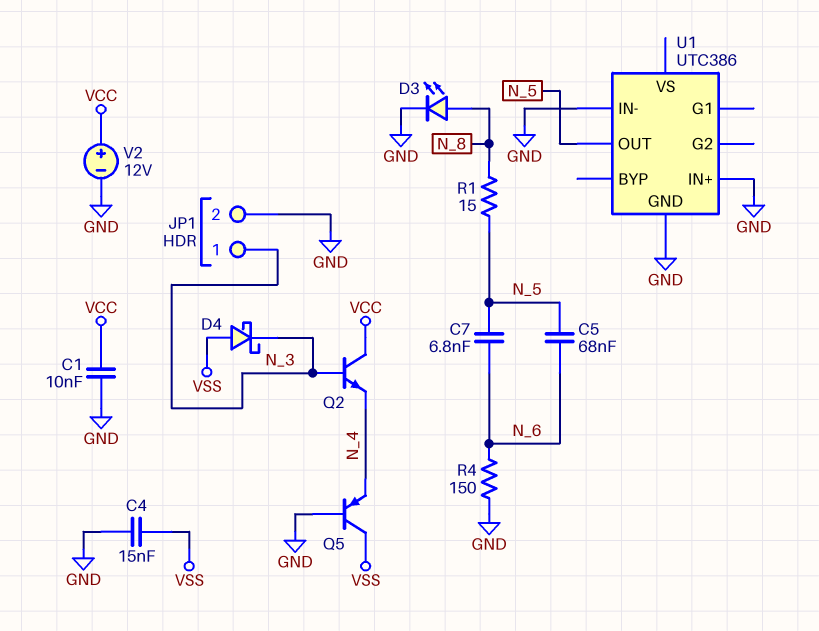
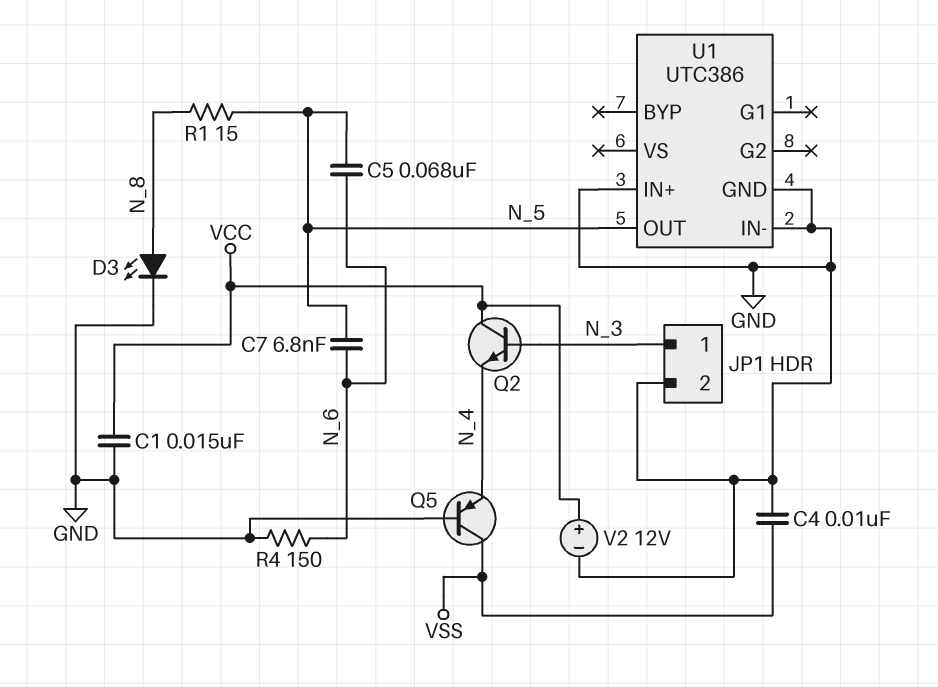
C1: 10nF (GND, VCC) -> 15nF (GND, VCC)
C4: 15nF (GND, VSS) -> 10nF (GND, VSS)
D4: schottky (A VSS, K N_3) -> none

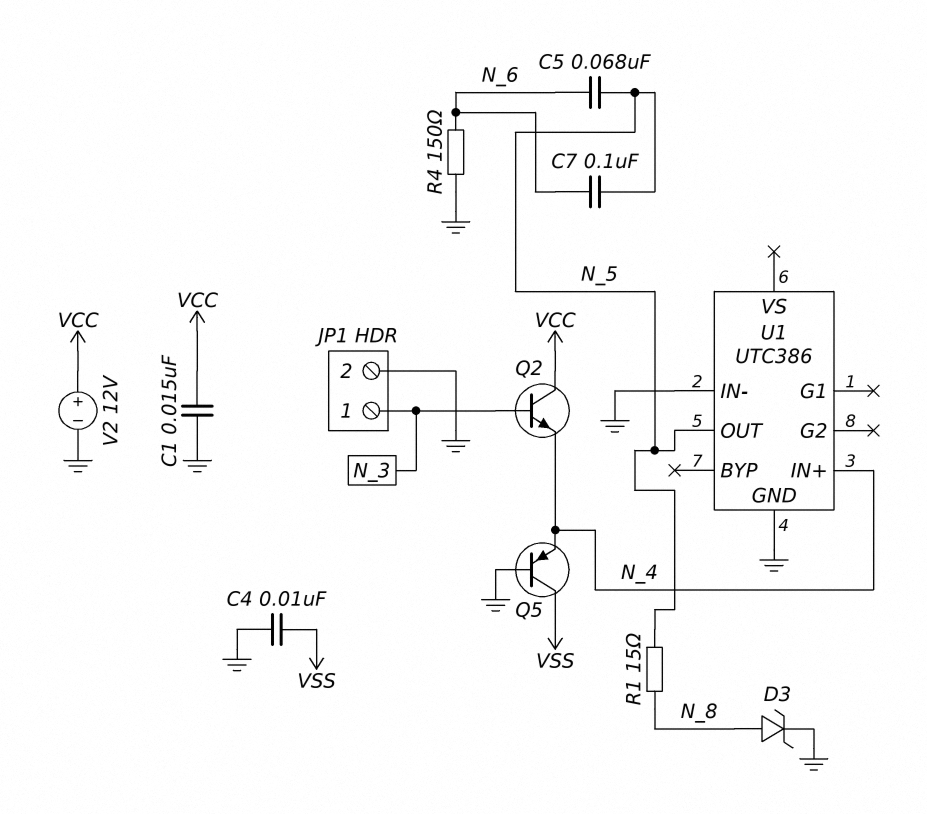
C7: 6.8nF (N_5, N_6) -> 100nF (N_5, N_6)
D3: LED (A N_8, K GND) -> zener (A N_8, K GND)
U1 pin IN+: GND -> N_4

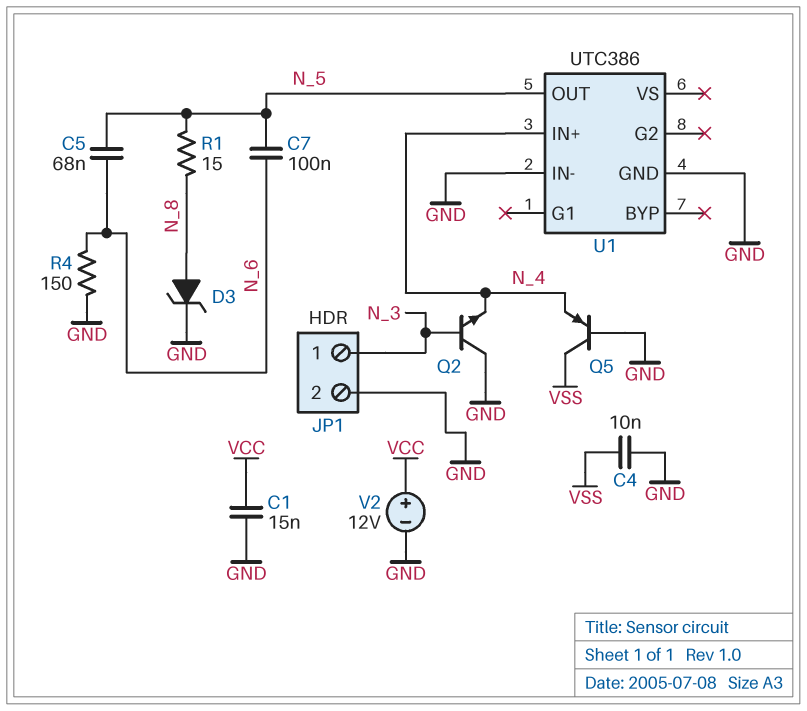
Q2: NPN (B N_3, C VCC, E N_4) -> NPN (B N_3, C GND, E N_4)

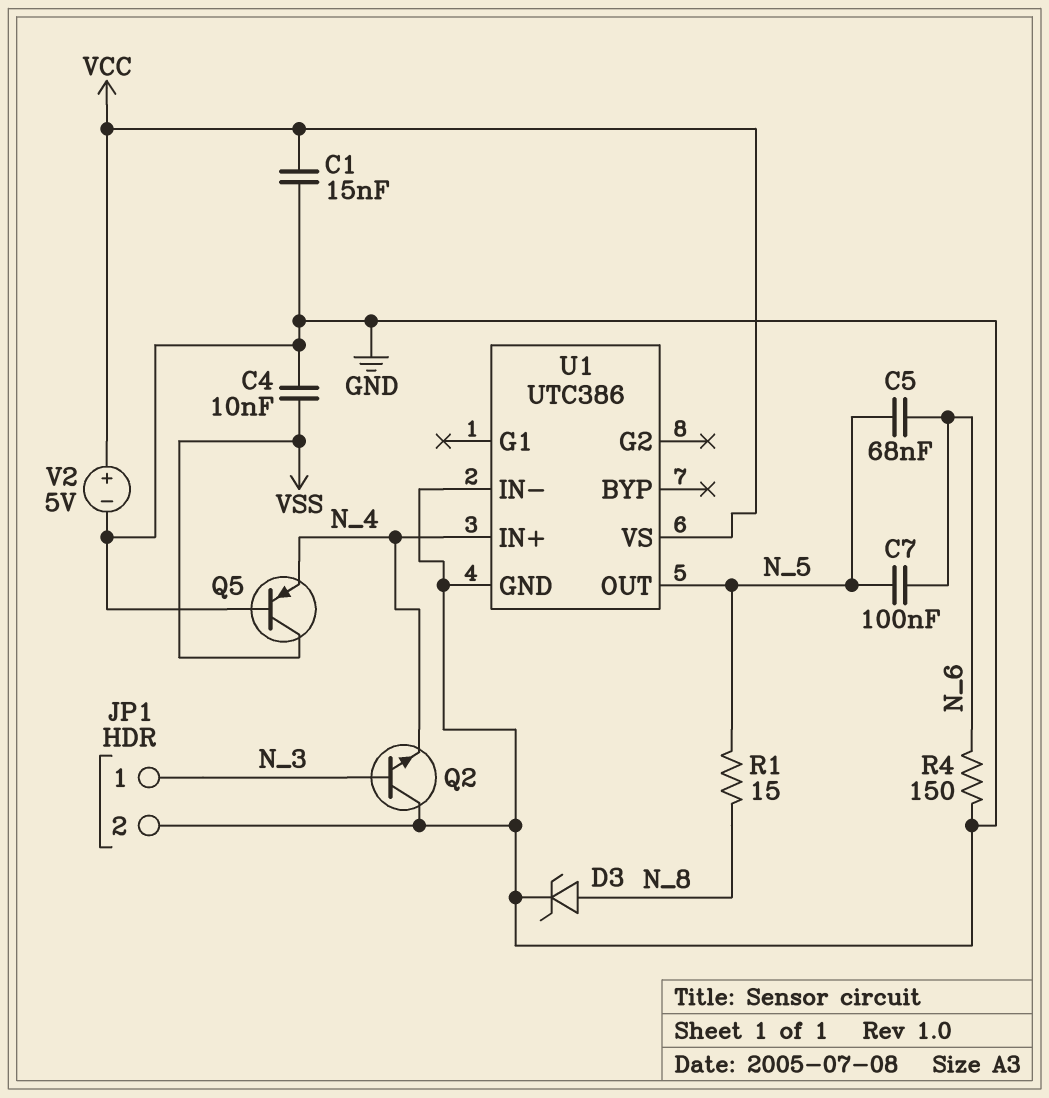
U1 pin VS: none -> VCC
V2: 12V (plus VCC, minus GND) -> 5V (plus VCC, minus GND)

